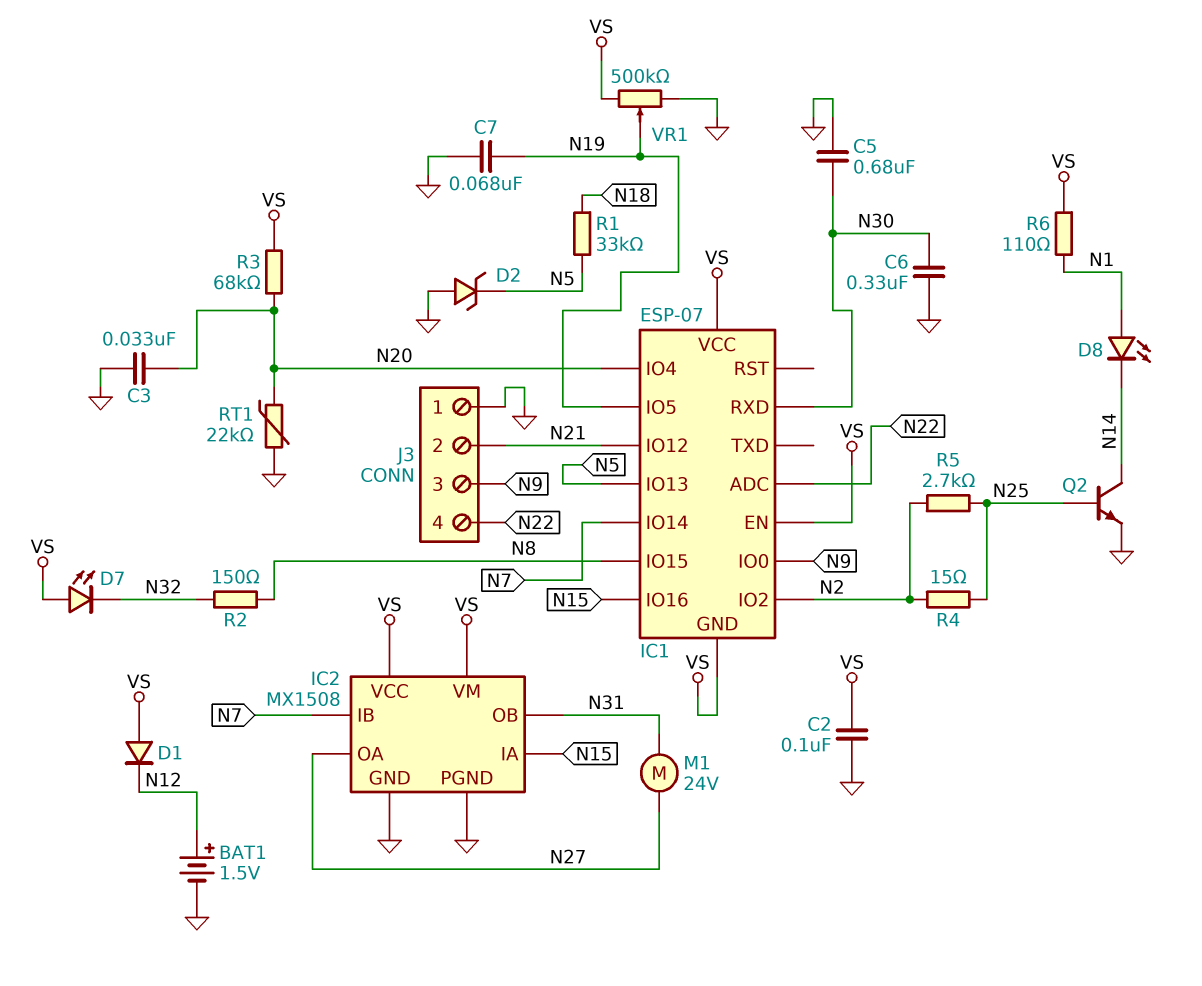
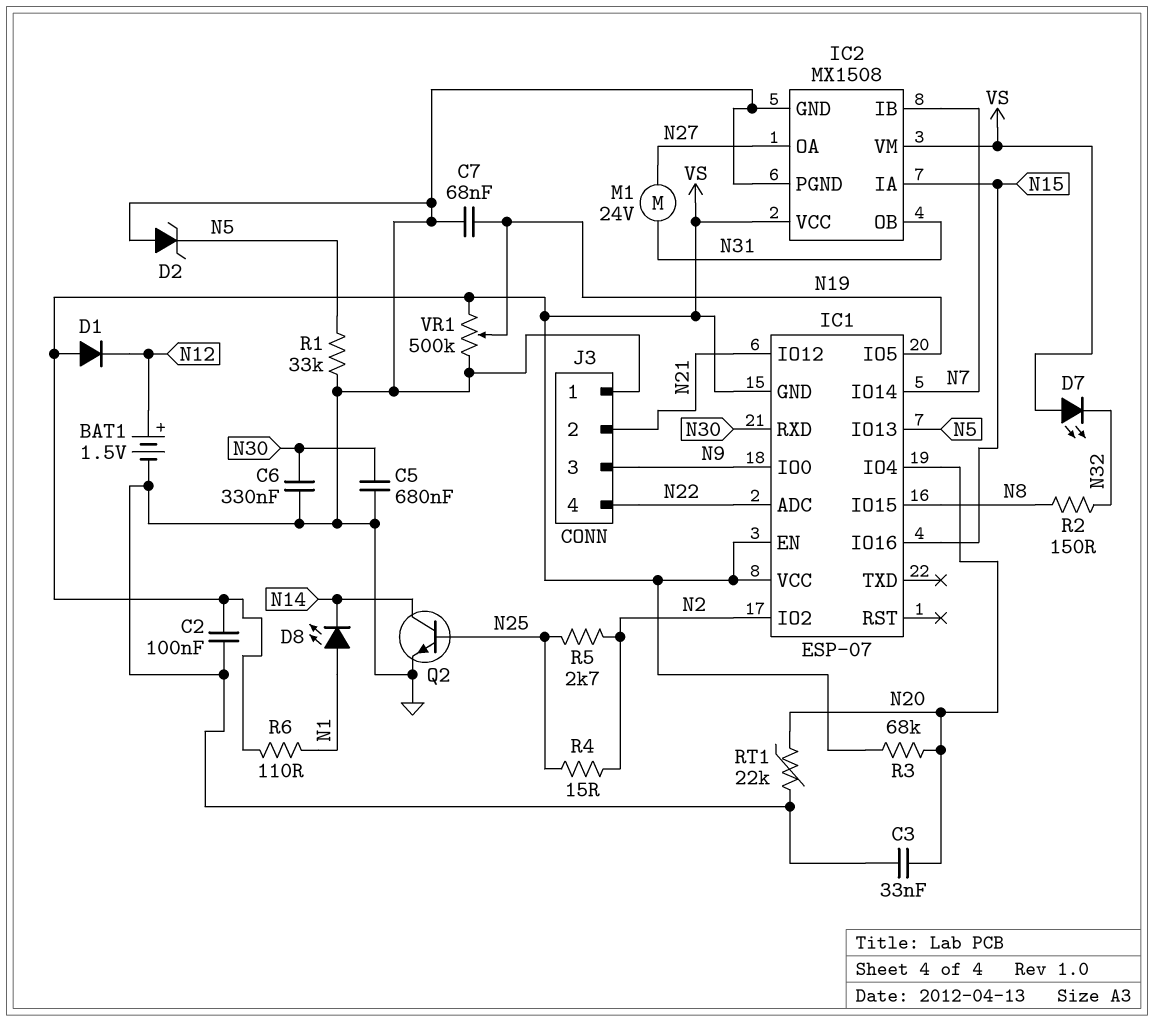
R1: 33k (N5, N18) -> 33k (GND, N5)

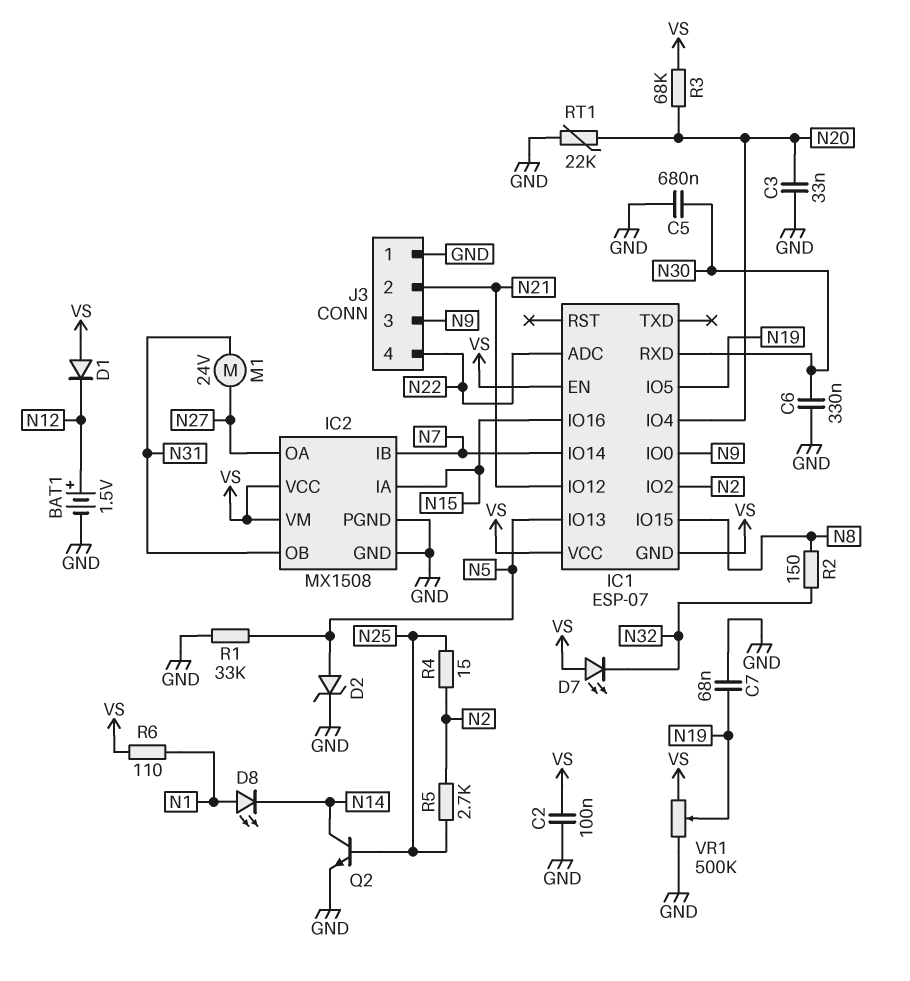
D2: zener (A GND, K N5) -> zener (A N5, K GND)

